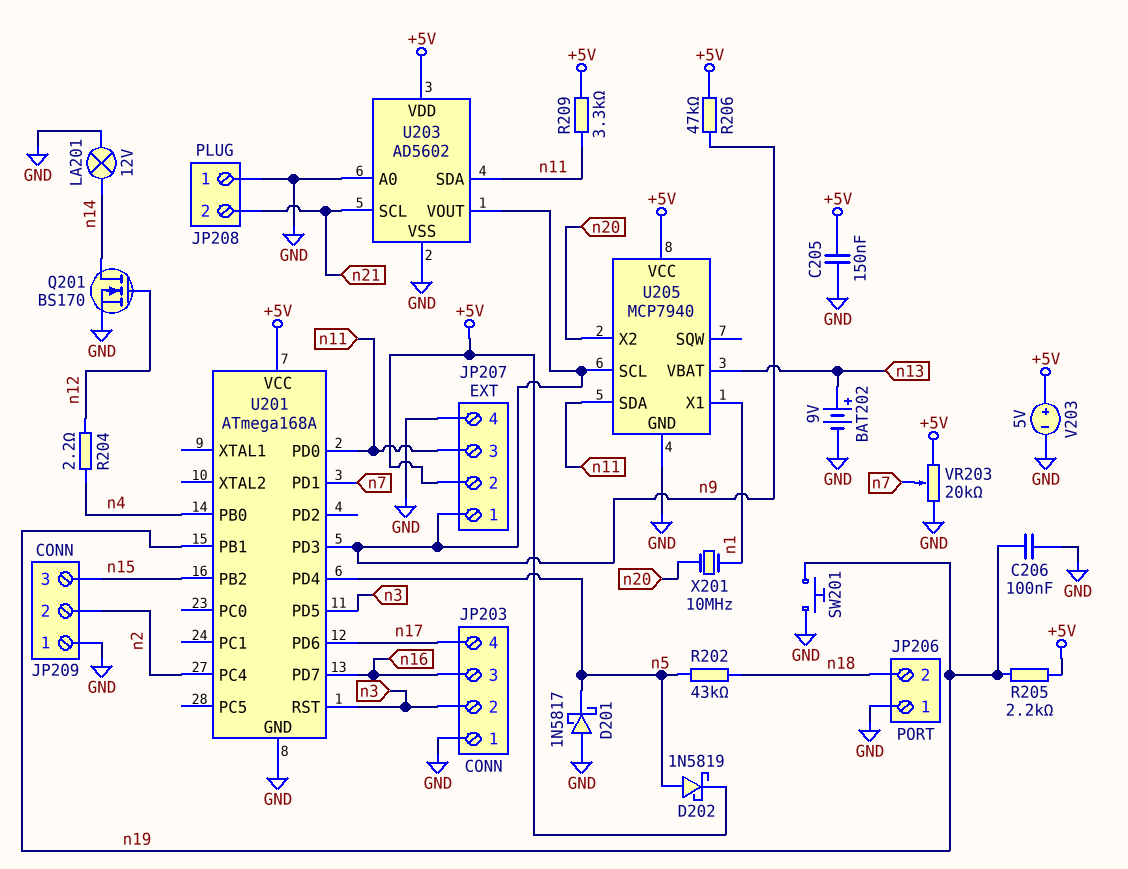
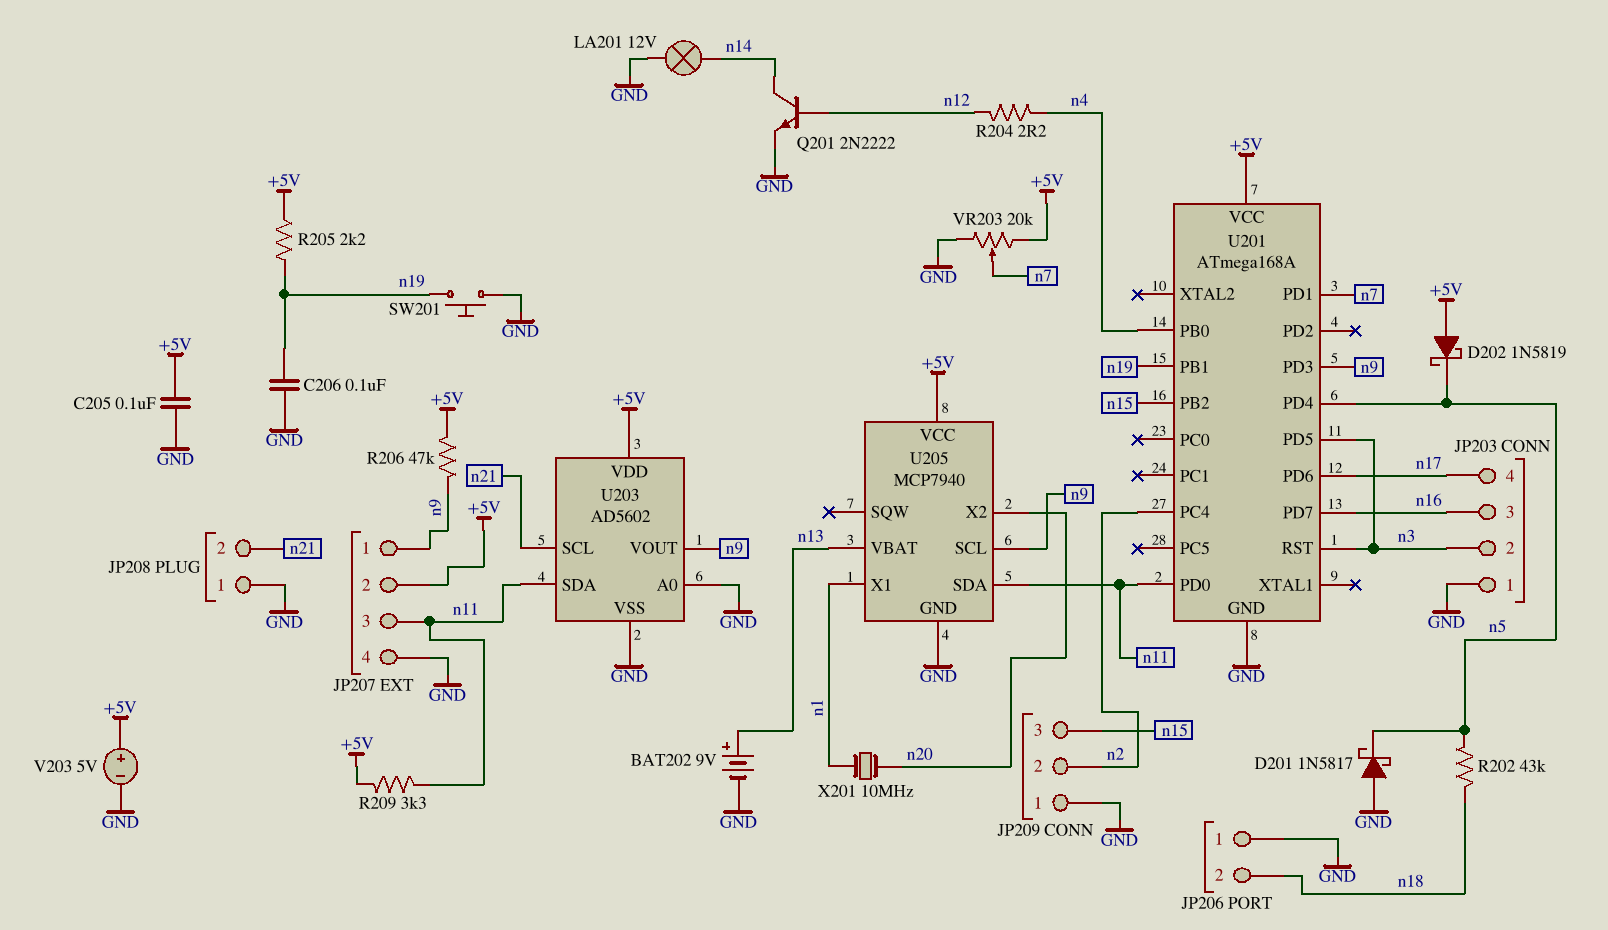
C205: 150nF (+5V, GND) -> 100nF (+5V, GND)
D202: schottky 1N5819 (A n5, K +5V) -> schottky 1N5819 (A +5V, K n5)
Q201: NMOS BS170 (G n12, D n14, S GND) -> NPN 2N2222 (B n12, C n14, E GND)

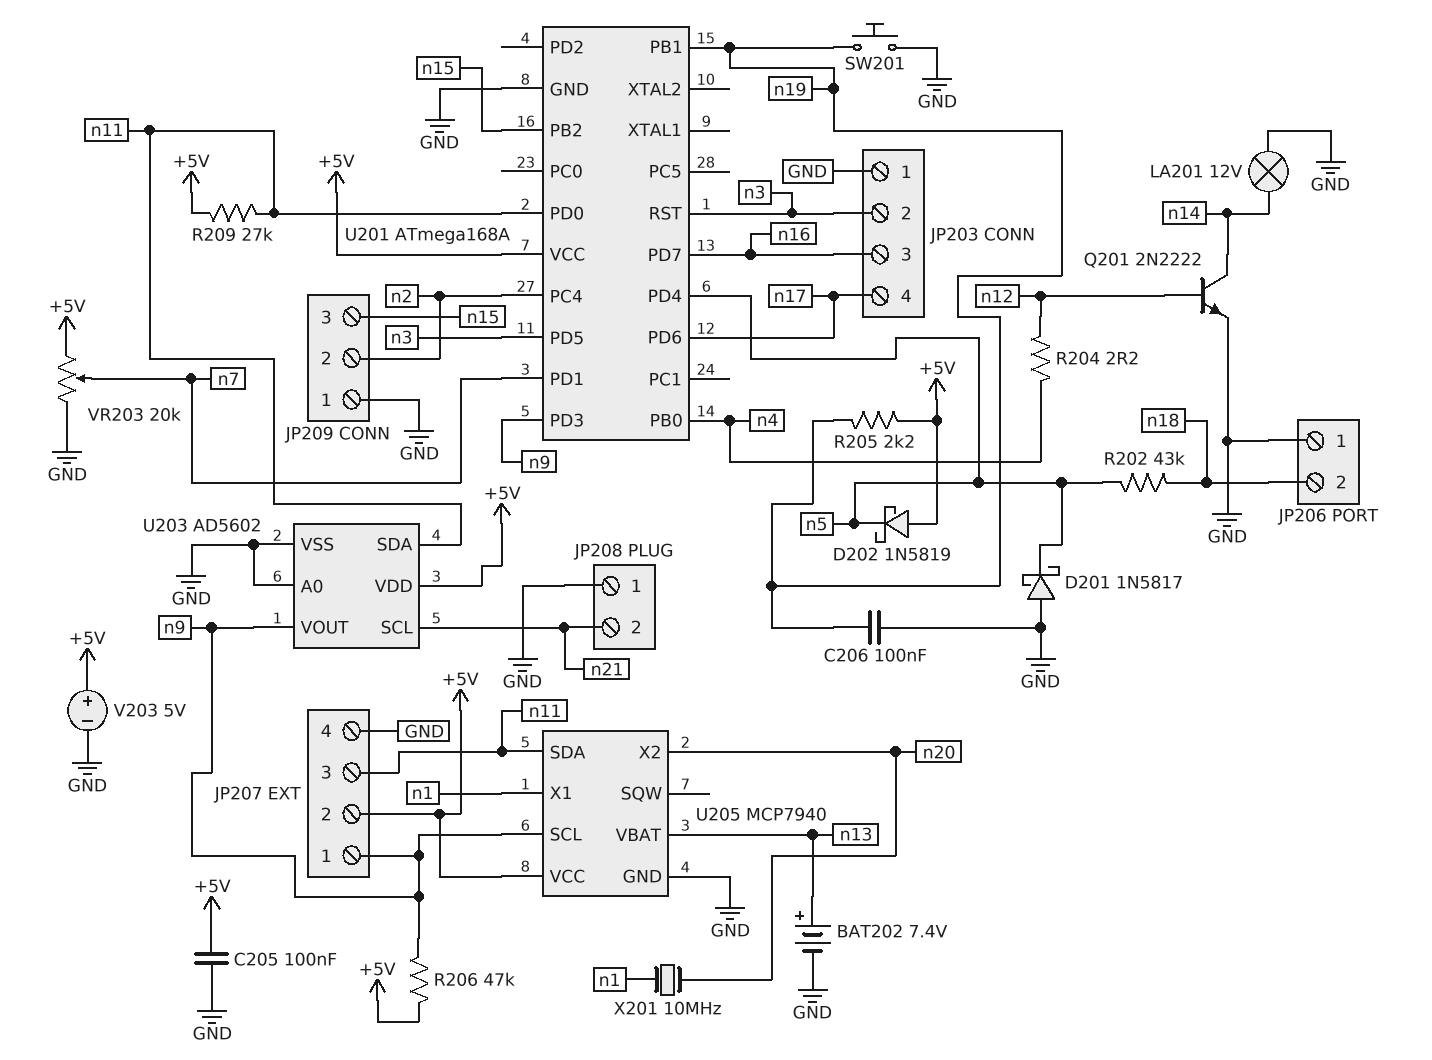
BAT202: 9V (plus n13, minus GND) -> 7.4V (plus n13, minus GND)
R209: 3.3k (+5V, n11) -> 27k (+5V, n11)

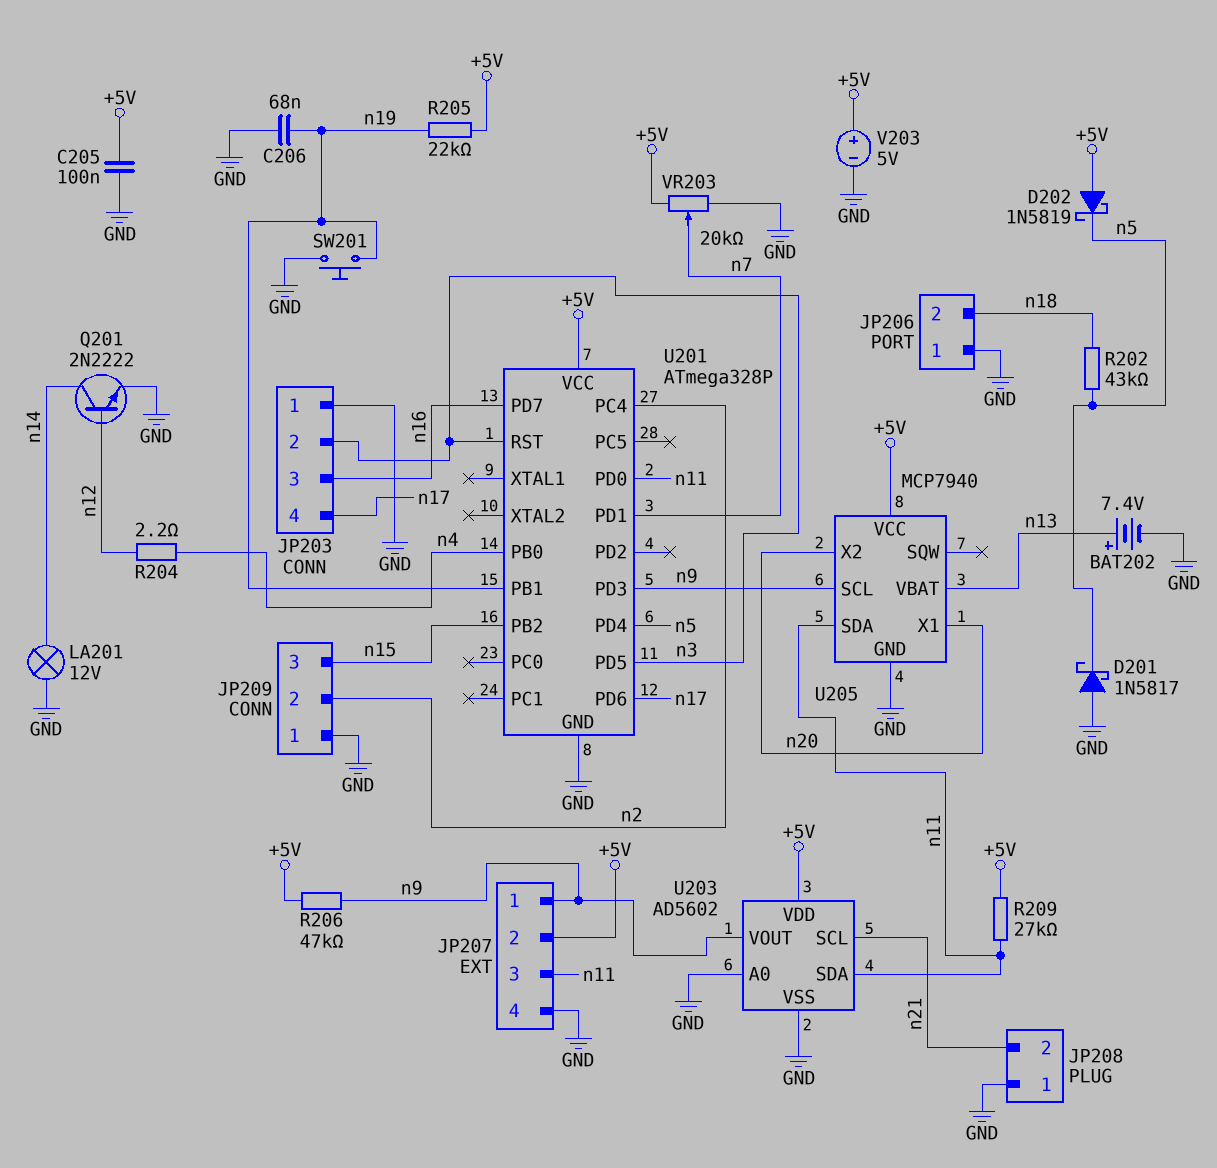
C206: 100nF (GND, n19) -> 68nF (GND, n19)
R205: 2.2k (+5V, n19) -> 22k (+5V, n19)
U201: ATmega168A -> ATmega328P
U205 pin X1: n1 -> n20
X201: 10MHz (n1, n20) -> none

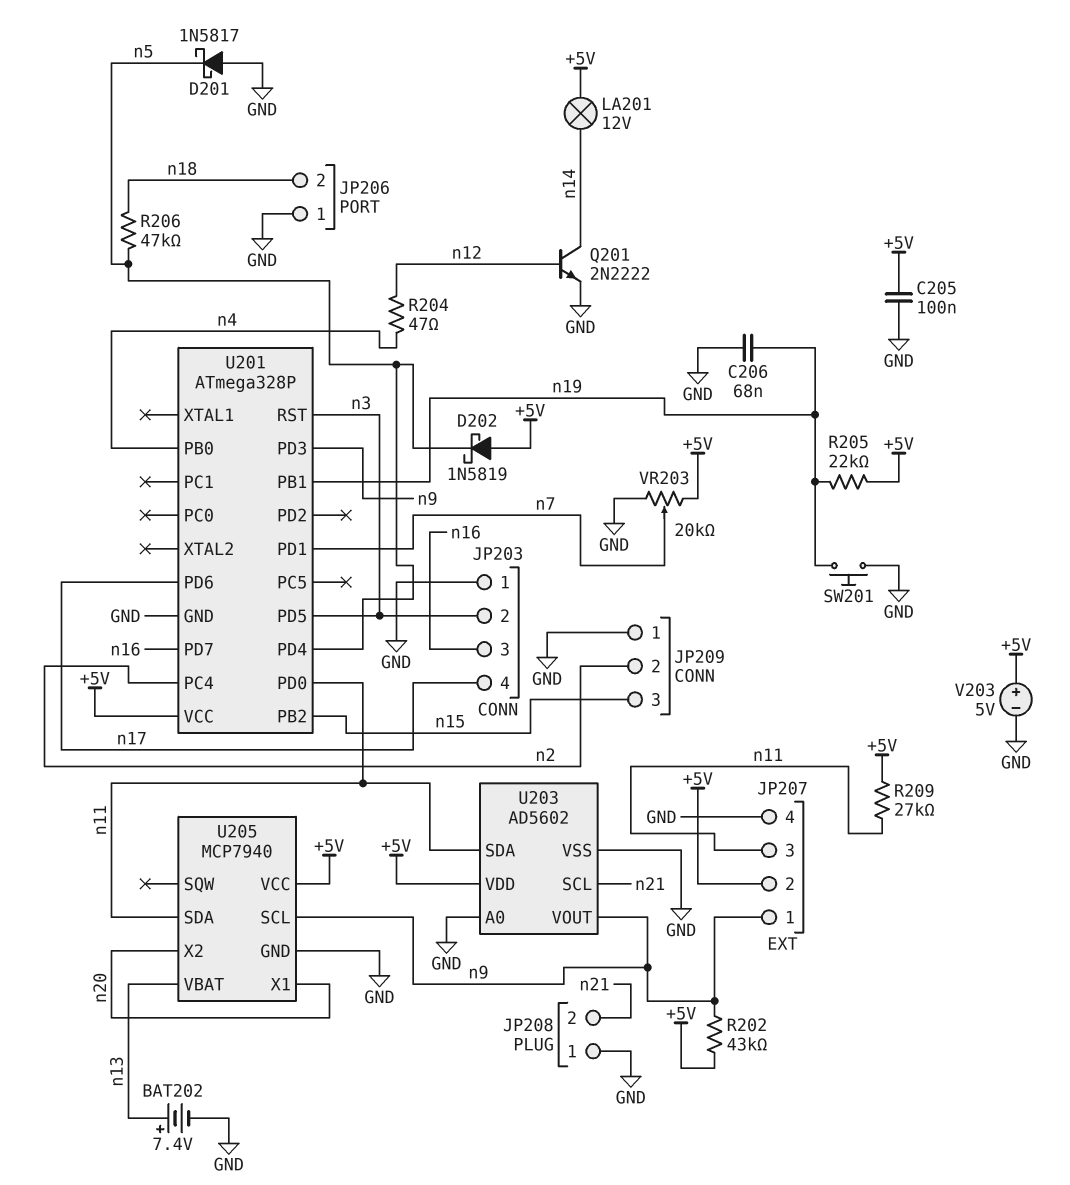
LA201: lamp 12V (GND, n14) -> lamp 12V (+5V, n14)
R202: 43k (n5, n18) -> 43k (+5V, n9)
R204: 2.2 (n4, n12) -> 47 (n4, n12)
R206: 47k (+5V, n9) -> 47k (n5, n18)

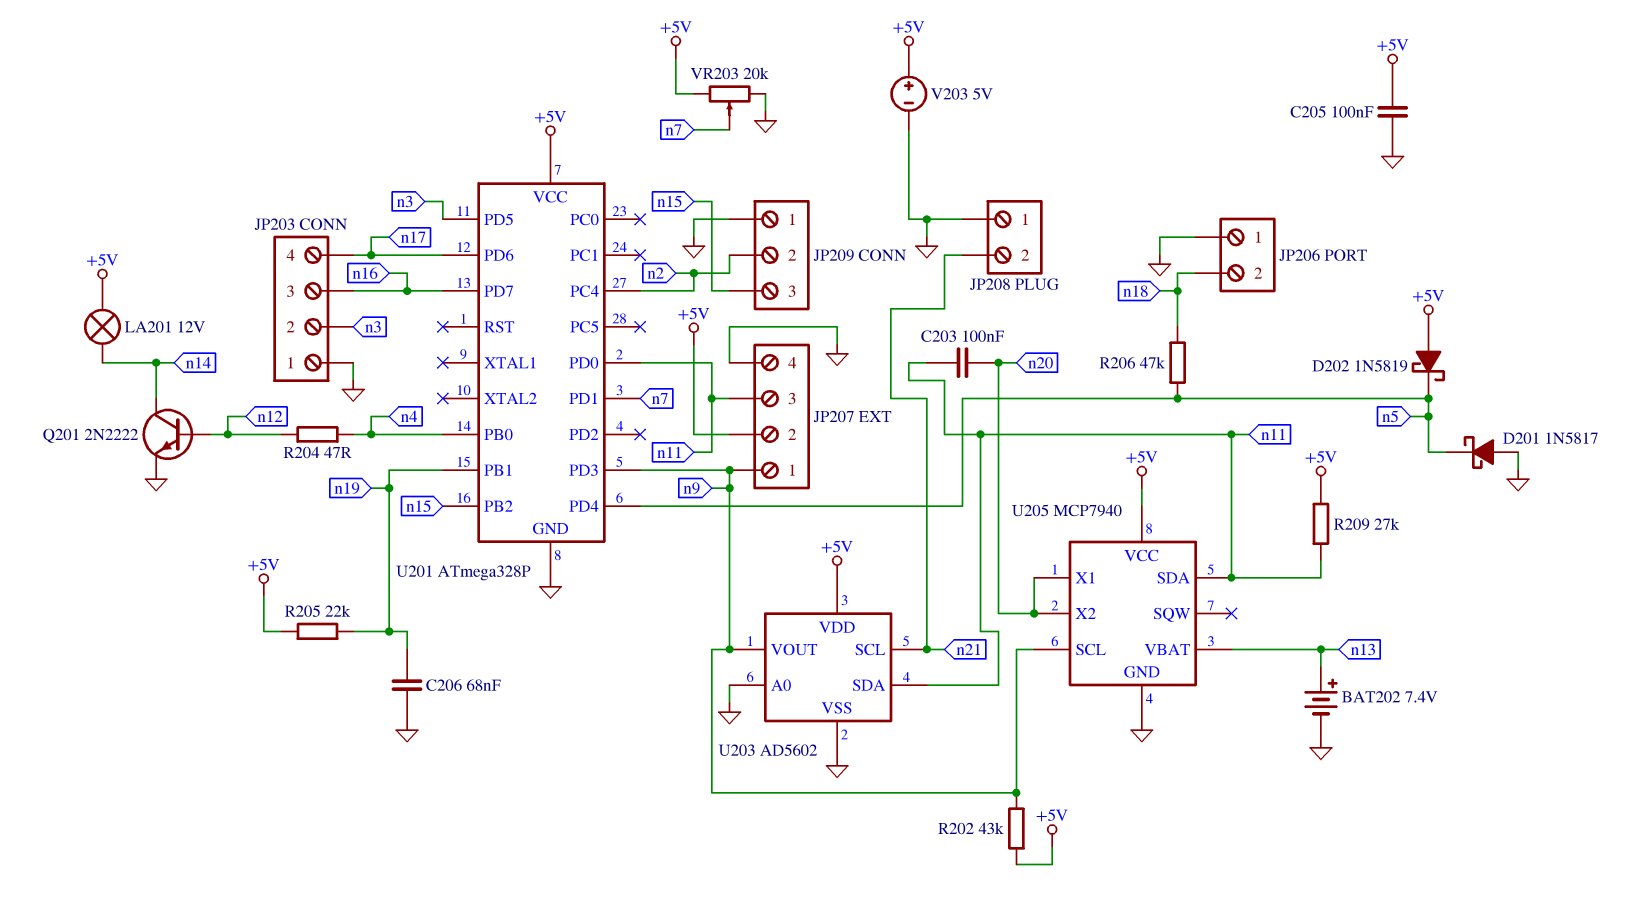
C203: none -> 100nF (n11, n20)
SW201: button (GND, n19) -> none
U201 pin RST: n3 -> none

